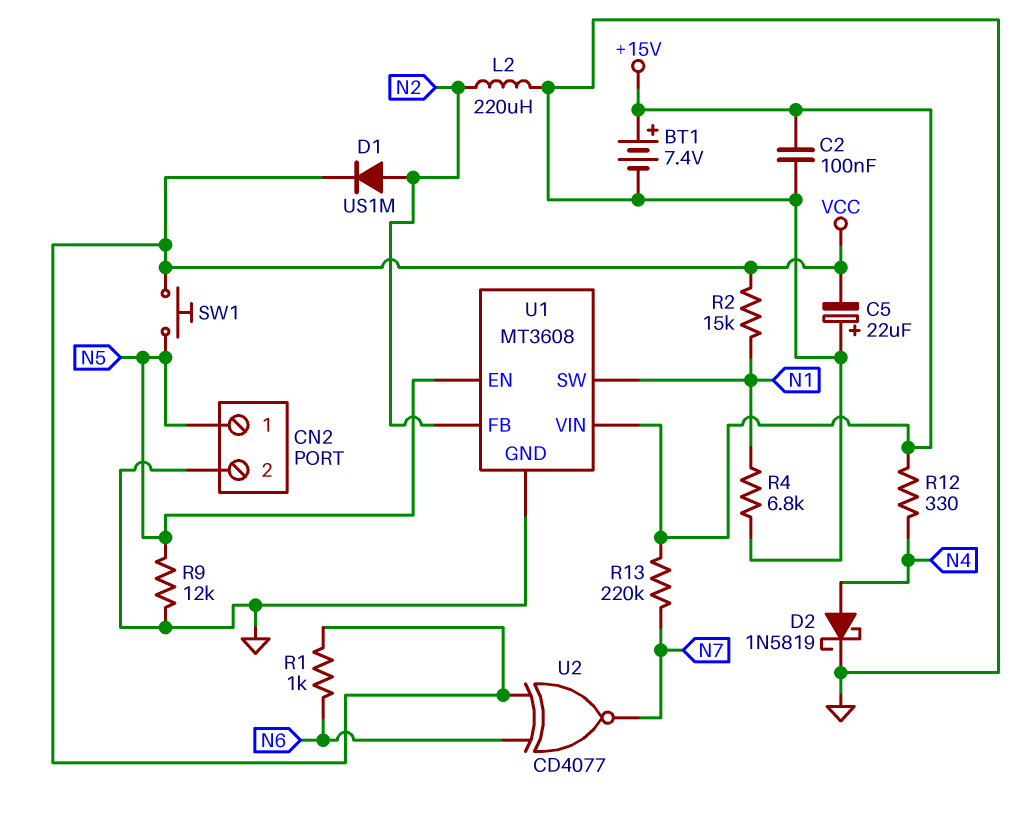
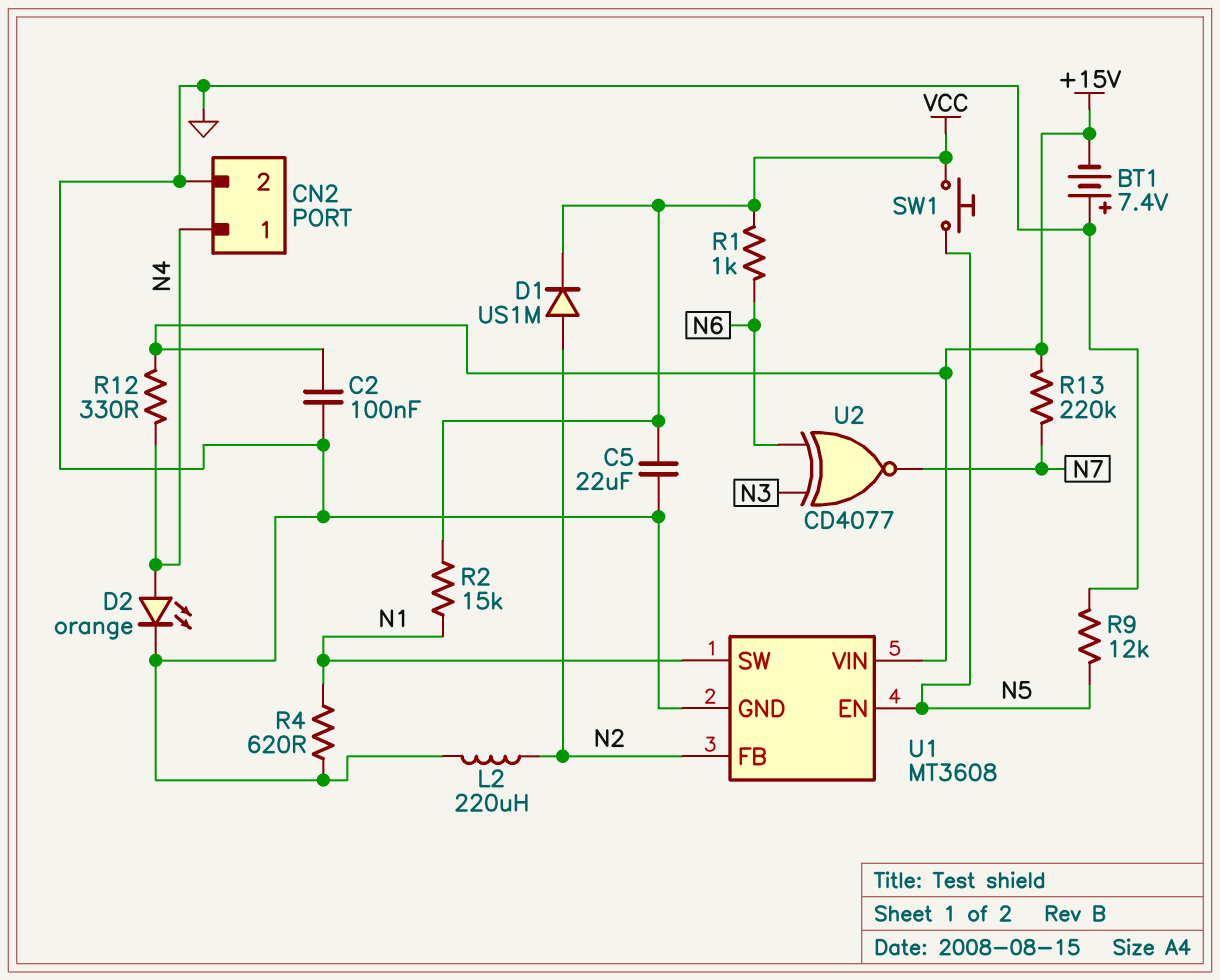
BT1: 7.4V (plus +15V, minus GND) -> 7.4V (plus GND, minus +15V)
C5: 22uF (plus GND, minus VCC) -> 22uF (GND, VCC)
CN2 pin 1: N5 -> N4
D2: schottky 1N5819 (A N4, K GND) -> LED orange (A N4, K GND)
R4: 6.8k (GND, N1) -> 620 (GND, N1)
U2: XNOR CD4077 (in N6, in VCC, out N7) -> XNOR CD4077 (in N3, in N6, out N7)

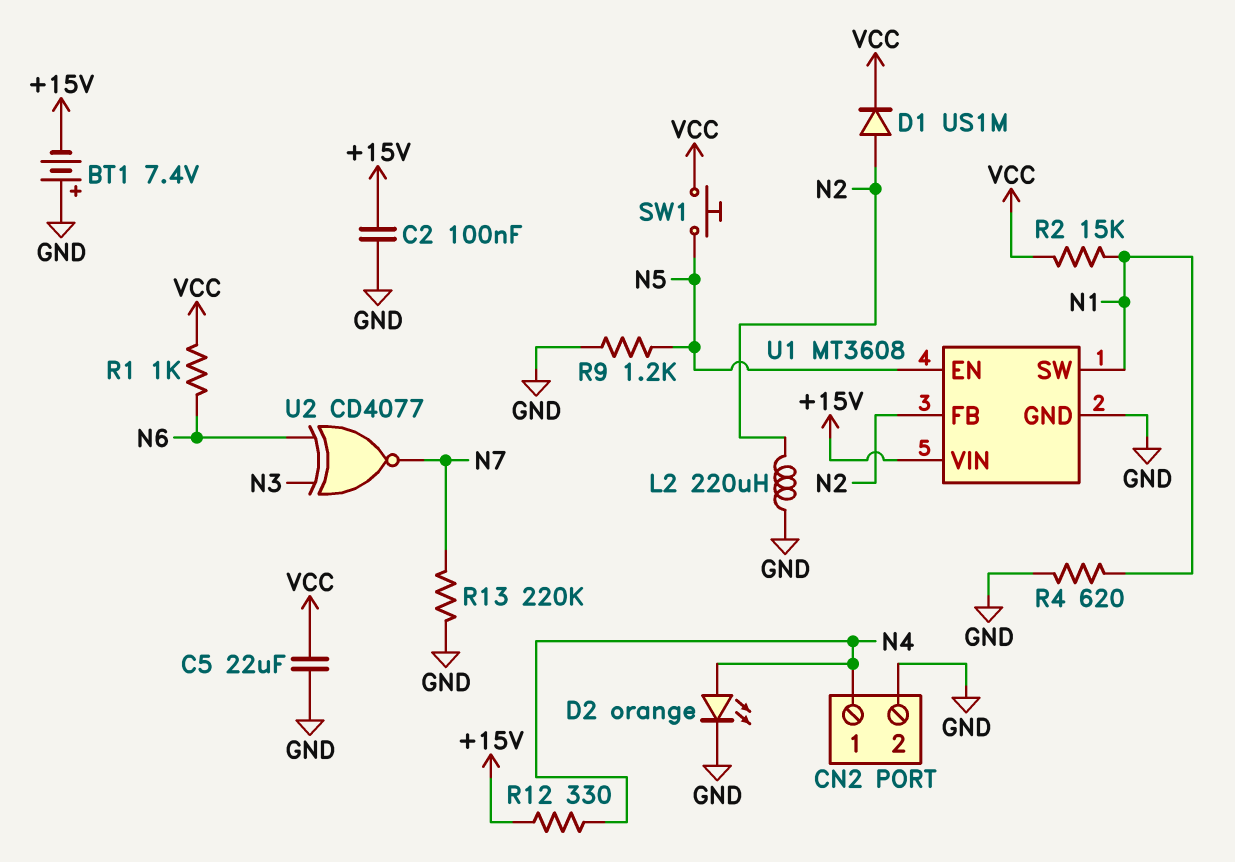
R9: 12k (GND, N5) -> 1.2k (GND, N5)
R13: 220k (+15V, N7) -> 220k (GND, N7)

